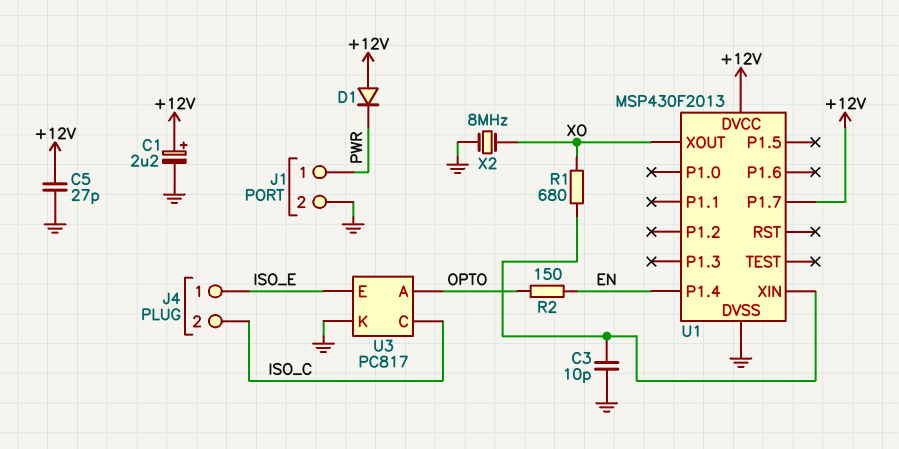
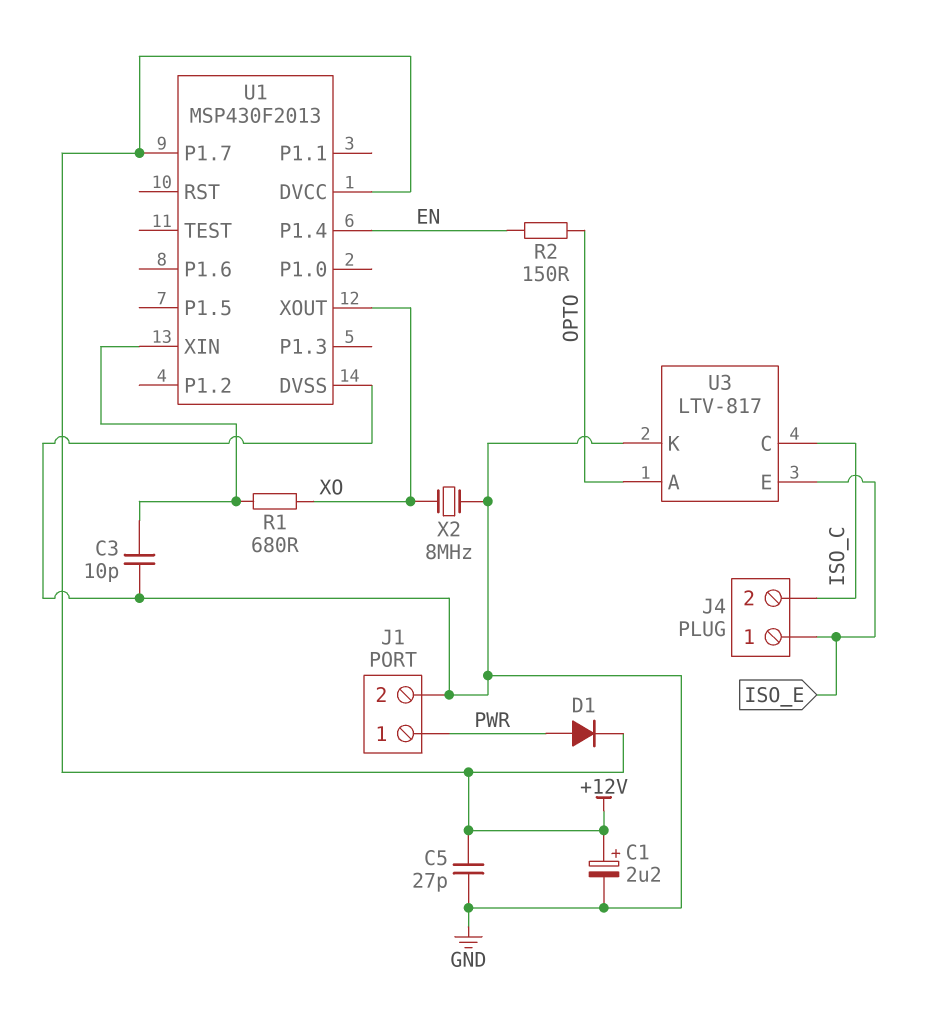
D1: diode (A +12V, K PWR) -> diode (A PWR, K +12V)
U3: PC817 -> LTV-817

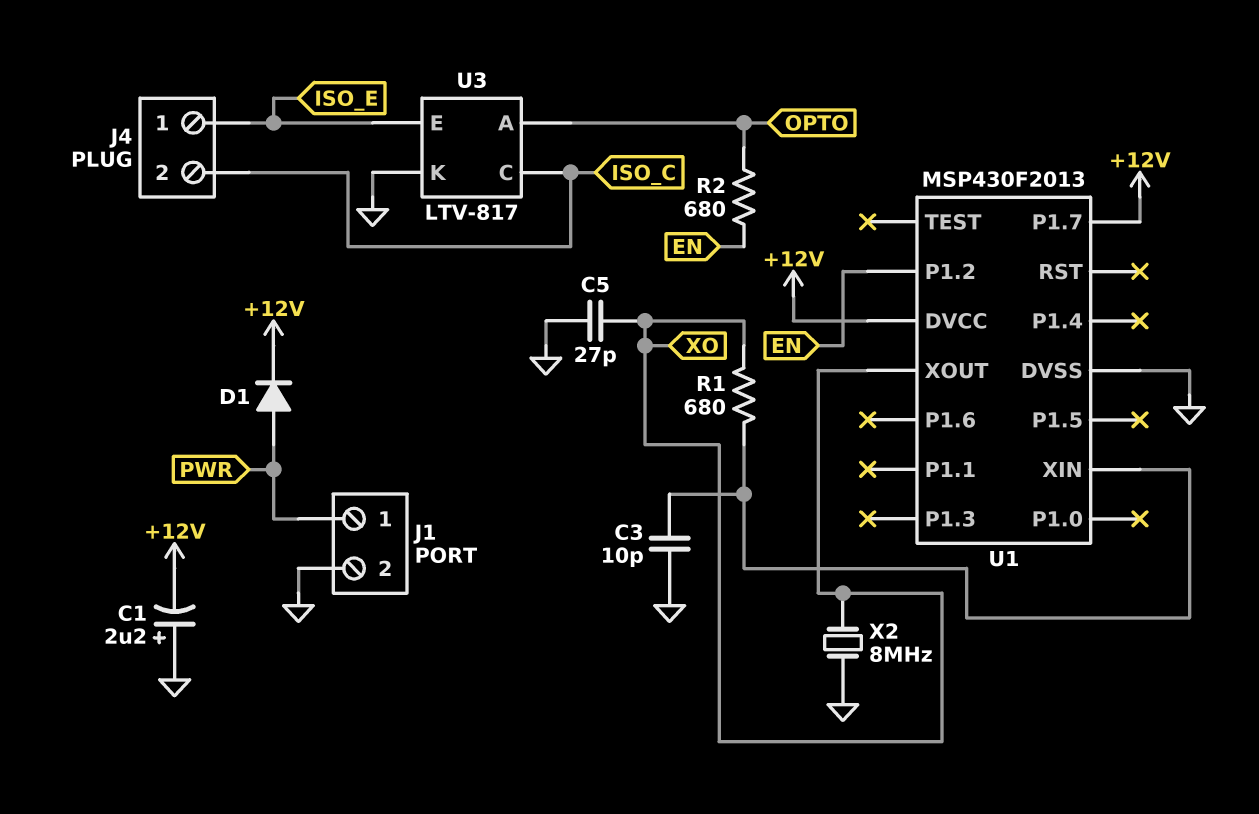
C1: 2.2uF (plus +12V, minus GND) -> 2.2uF (plus GND, minus +12V)
C5: 27pF (+12V, GND) -> 27pF (GND, XO)
R2: 150 (EN, OPTO) -> 680 (EN, OPTO)
U1 pin P1.2: none -> EN
U1 pin P1.4: EN -> none

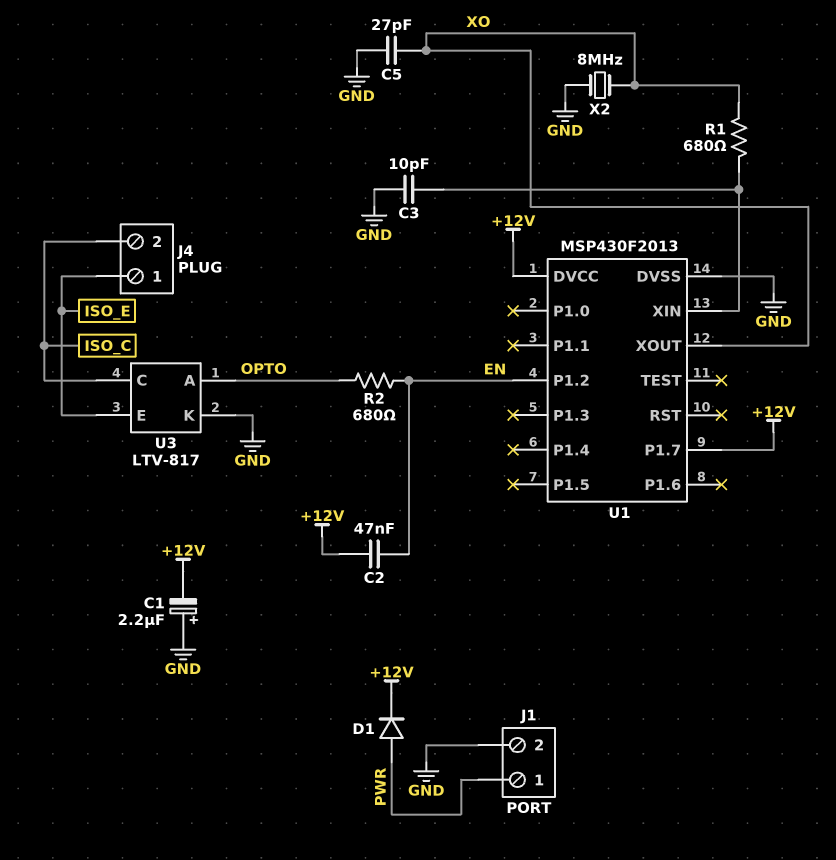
C2: none -> 47nF (+12V, EN)

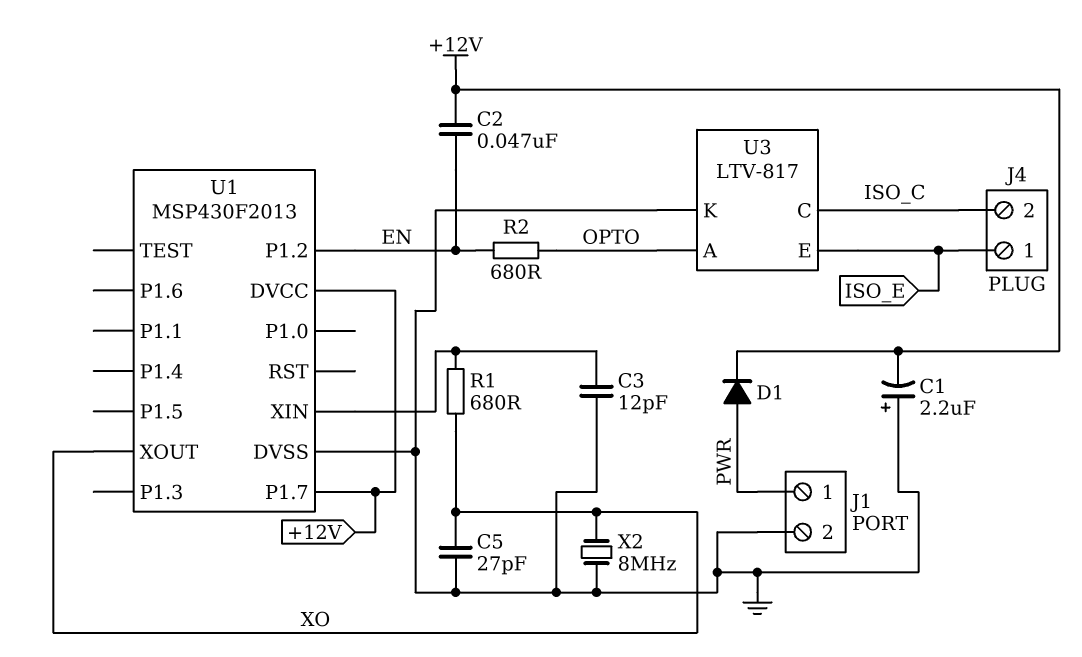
C3: 10pF (GND, U1/XIN) -> 12pF (GND, U1/XIN)

